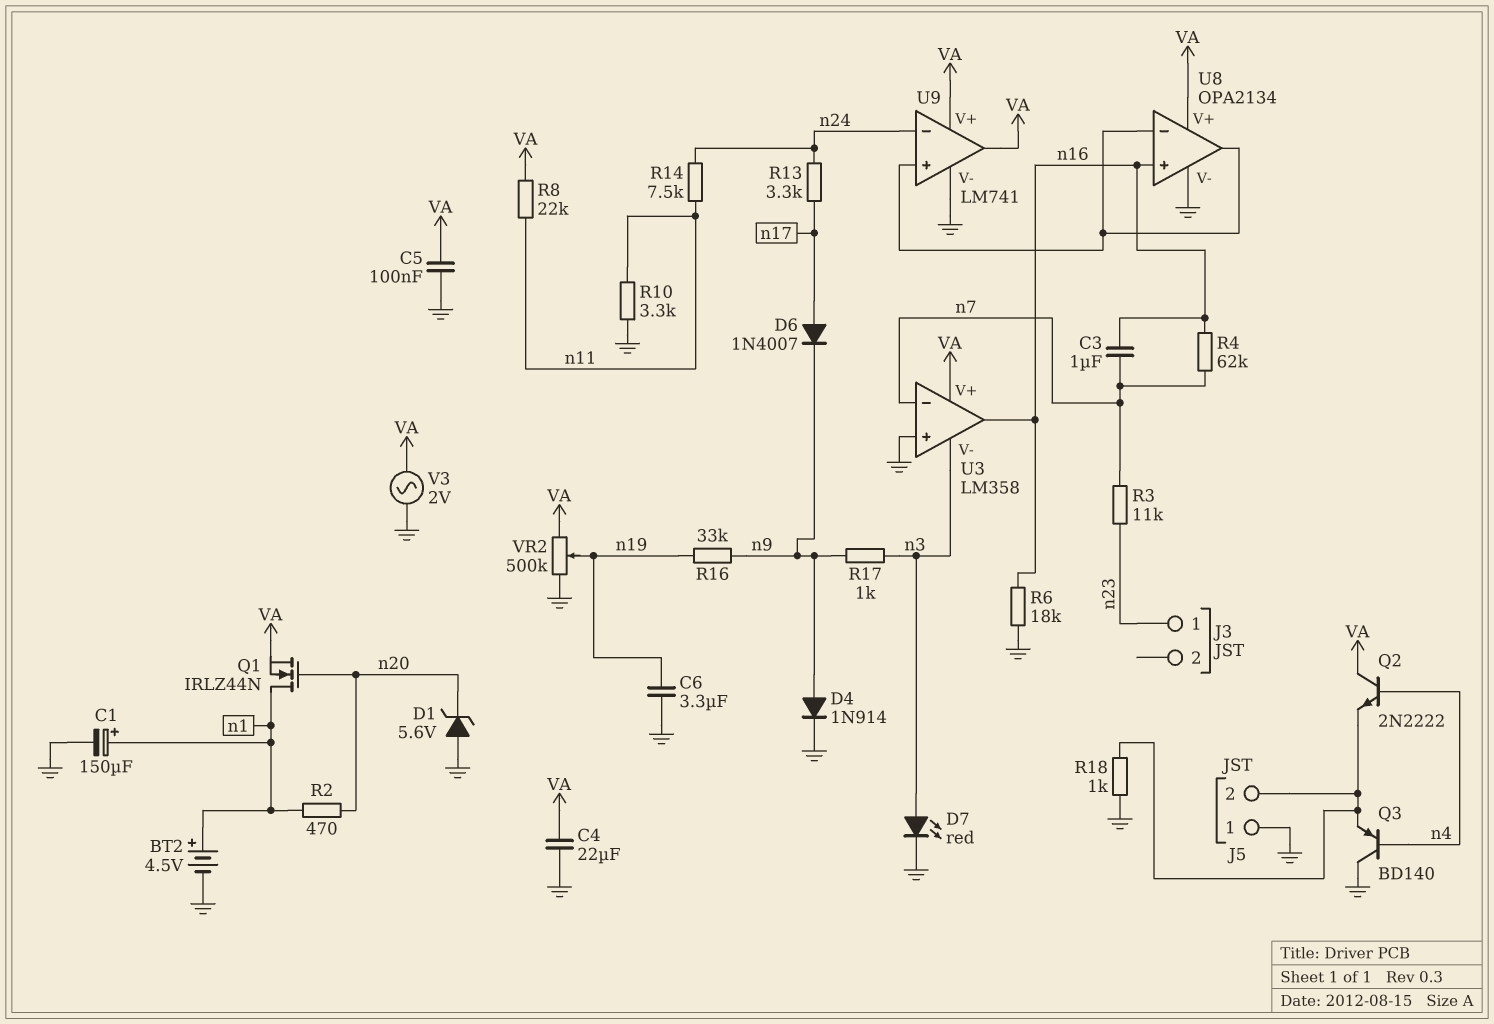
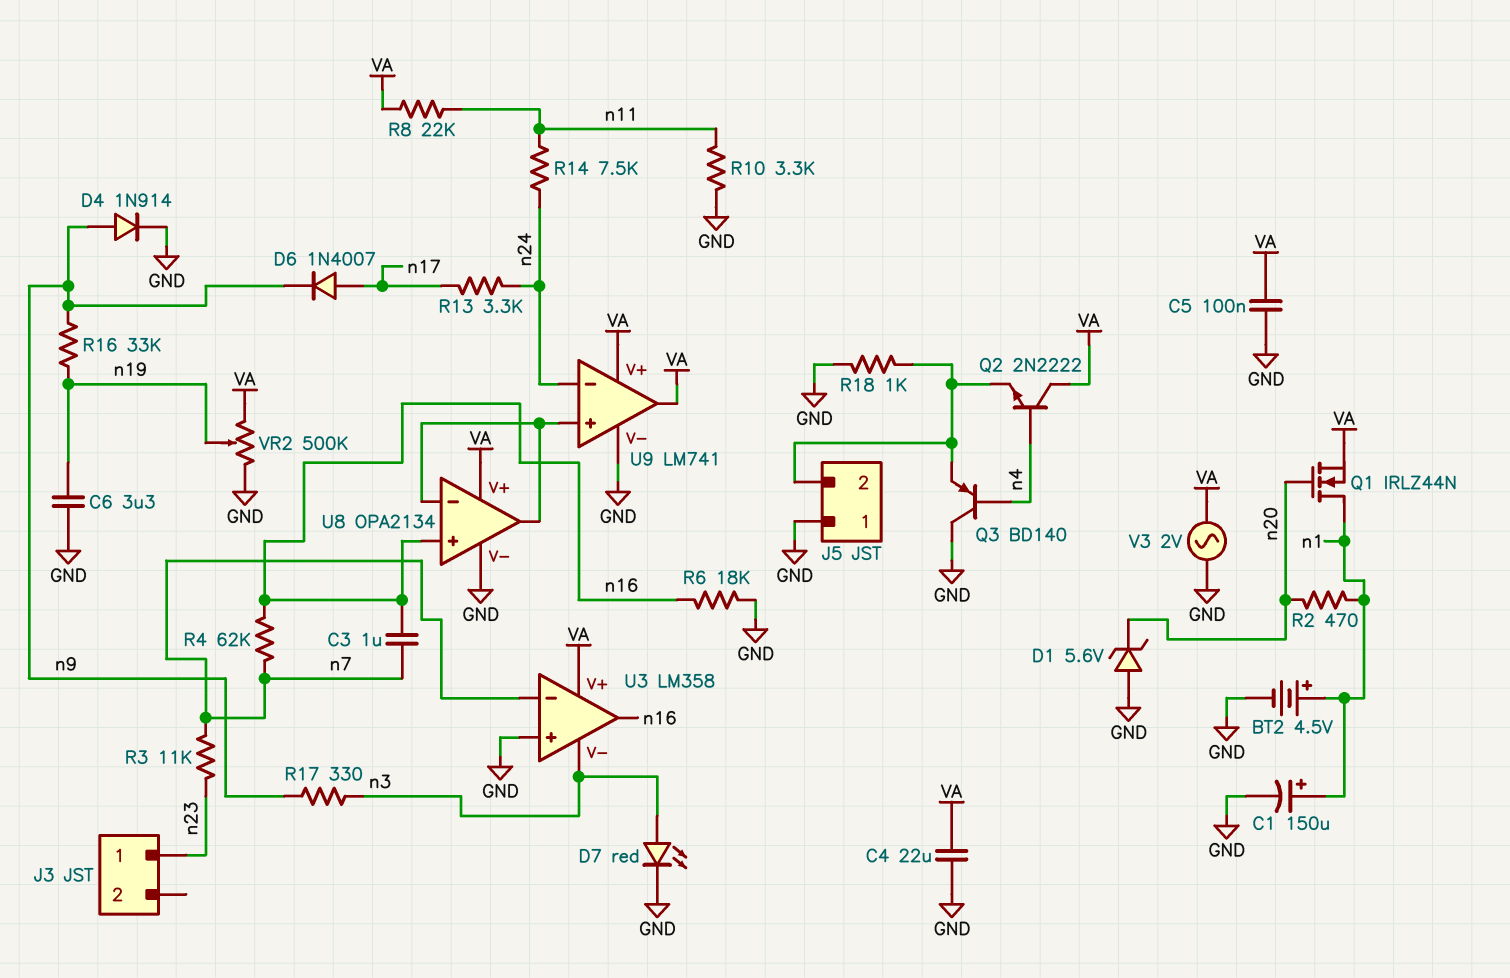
R17: 1k (n3, n9) -> 330 (n3, n9)

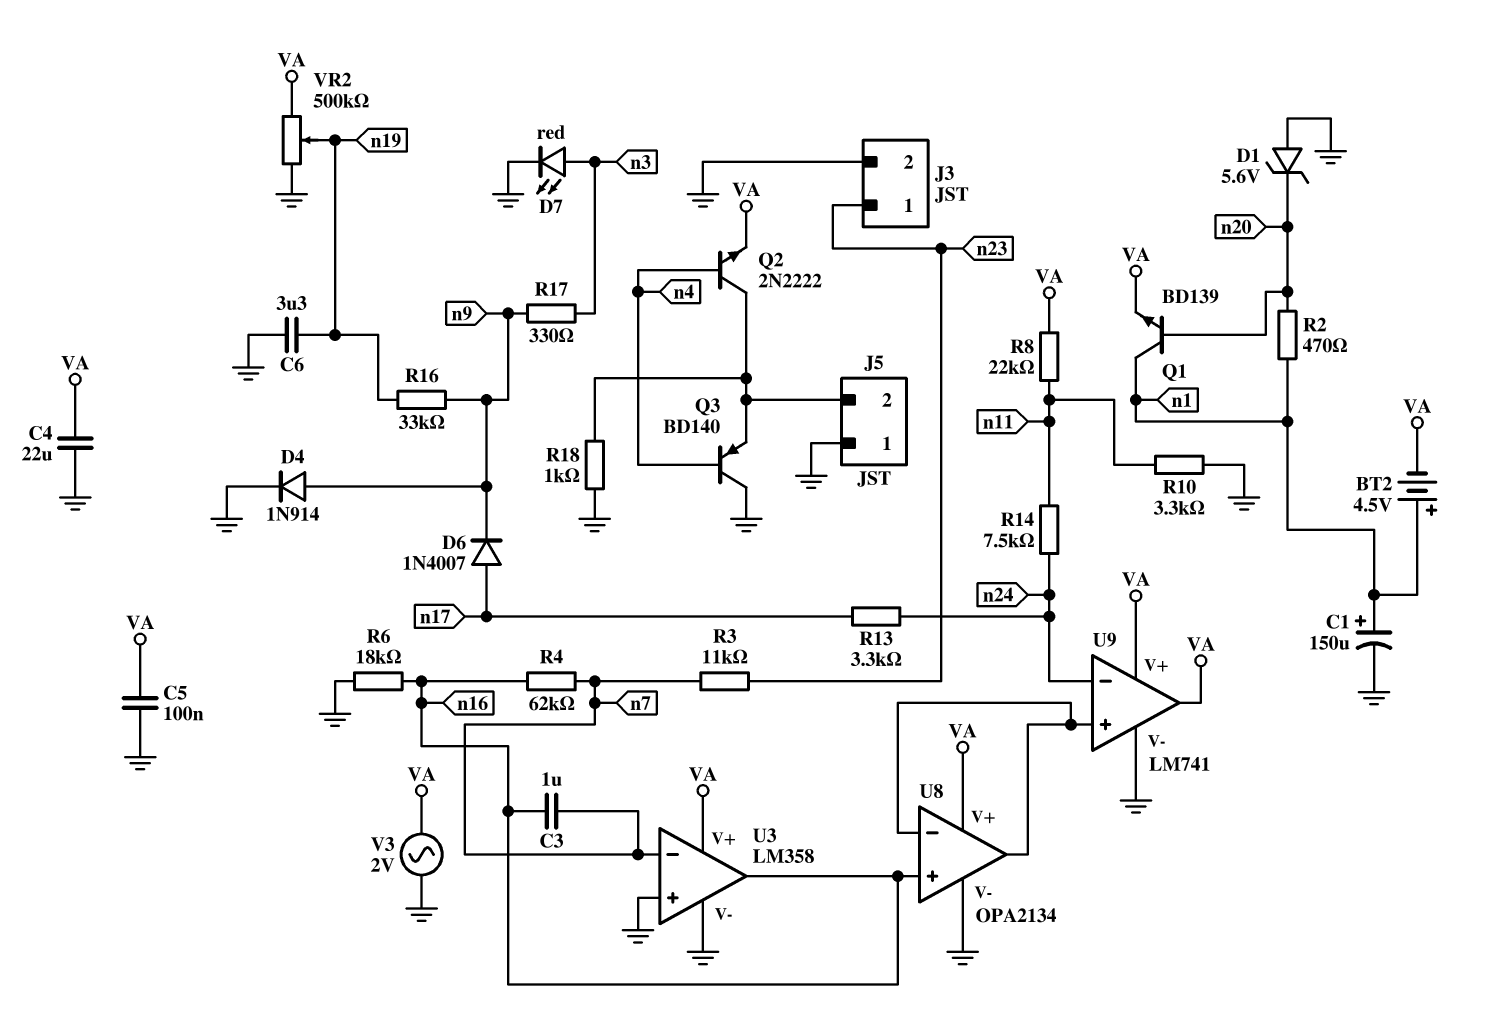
BT2: 4.5V (plus n1, minus GND) -> 4.5V (plus n1, minus VA)
J3 pin 2: none -> GND
Q1: NMOS IRLZ44N (G n20, D n1, S VA) -> NPN BD139 (B n20, C n1, E VA)
Q2: NPN 2N2222 (B n4, C VA, E J5/2) -> NPN 2N2222 (B n4, C J5/2, E VA)
U3 pin V-: n3 -> GND

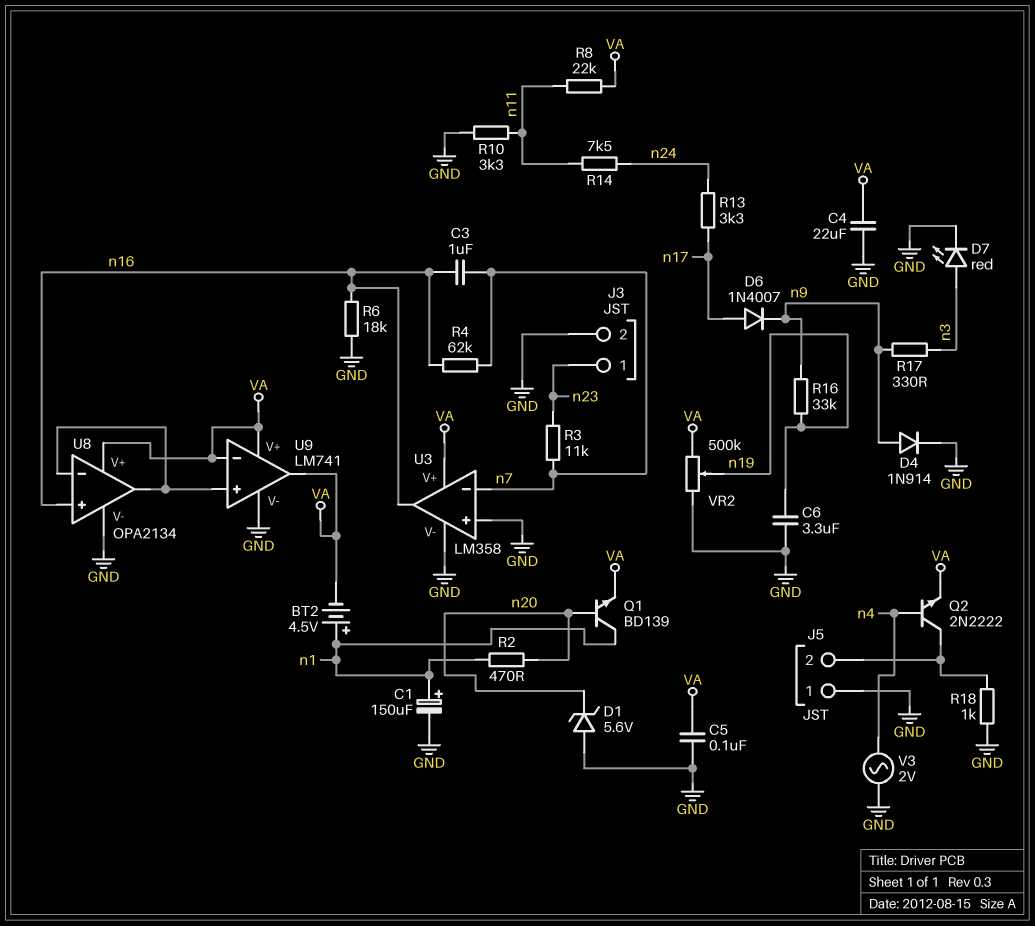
Q3: PNP BD140 (B n4, C GND, E J5/2) -> none
U9 pin in-: n24 -> VA
V3: AC 2V (GND, VA) -> AC 2V (GND, n4)

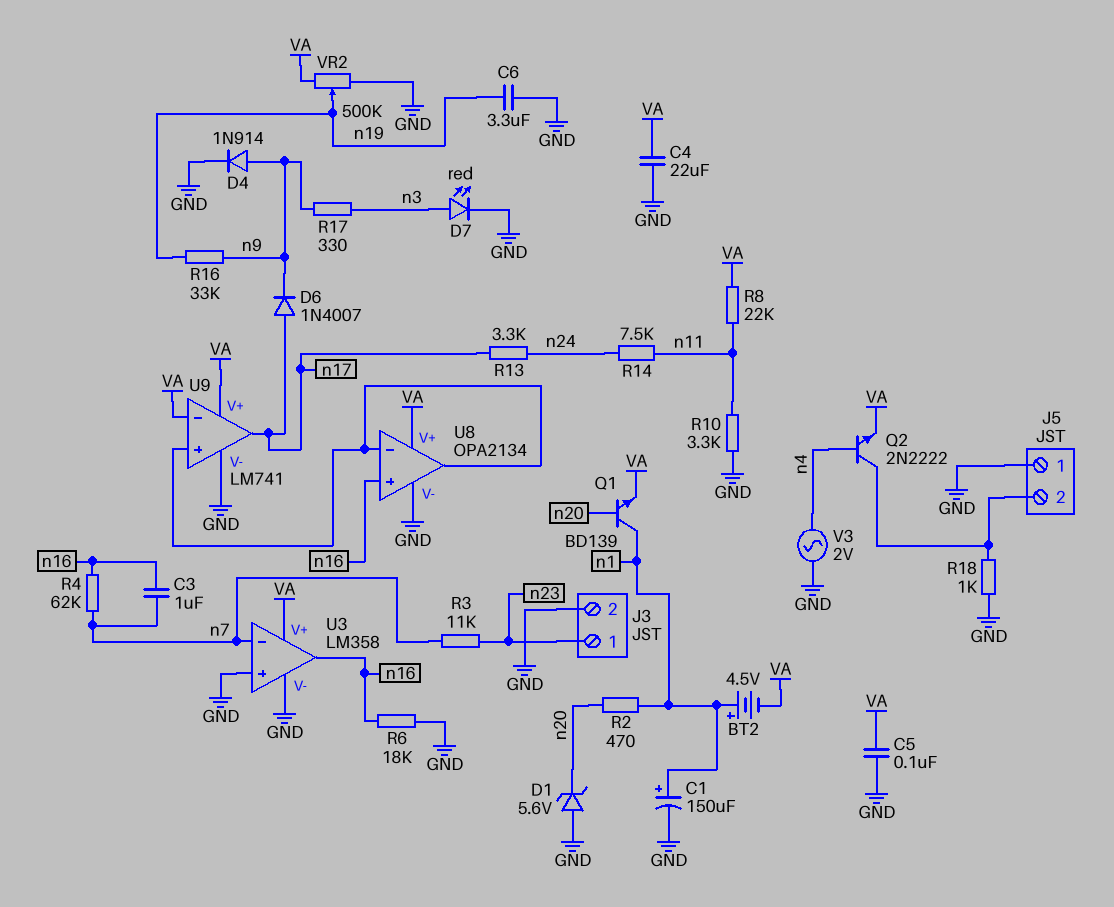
U9 pin out: VA -> n17

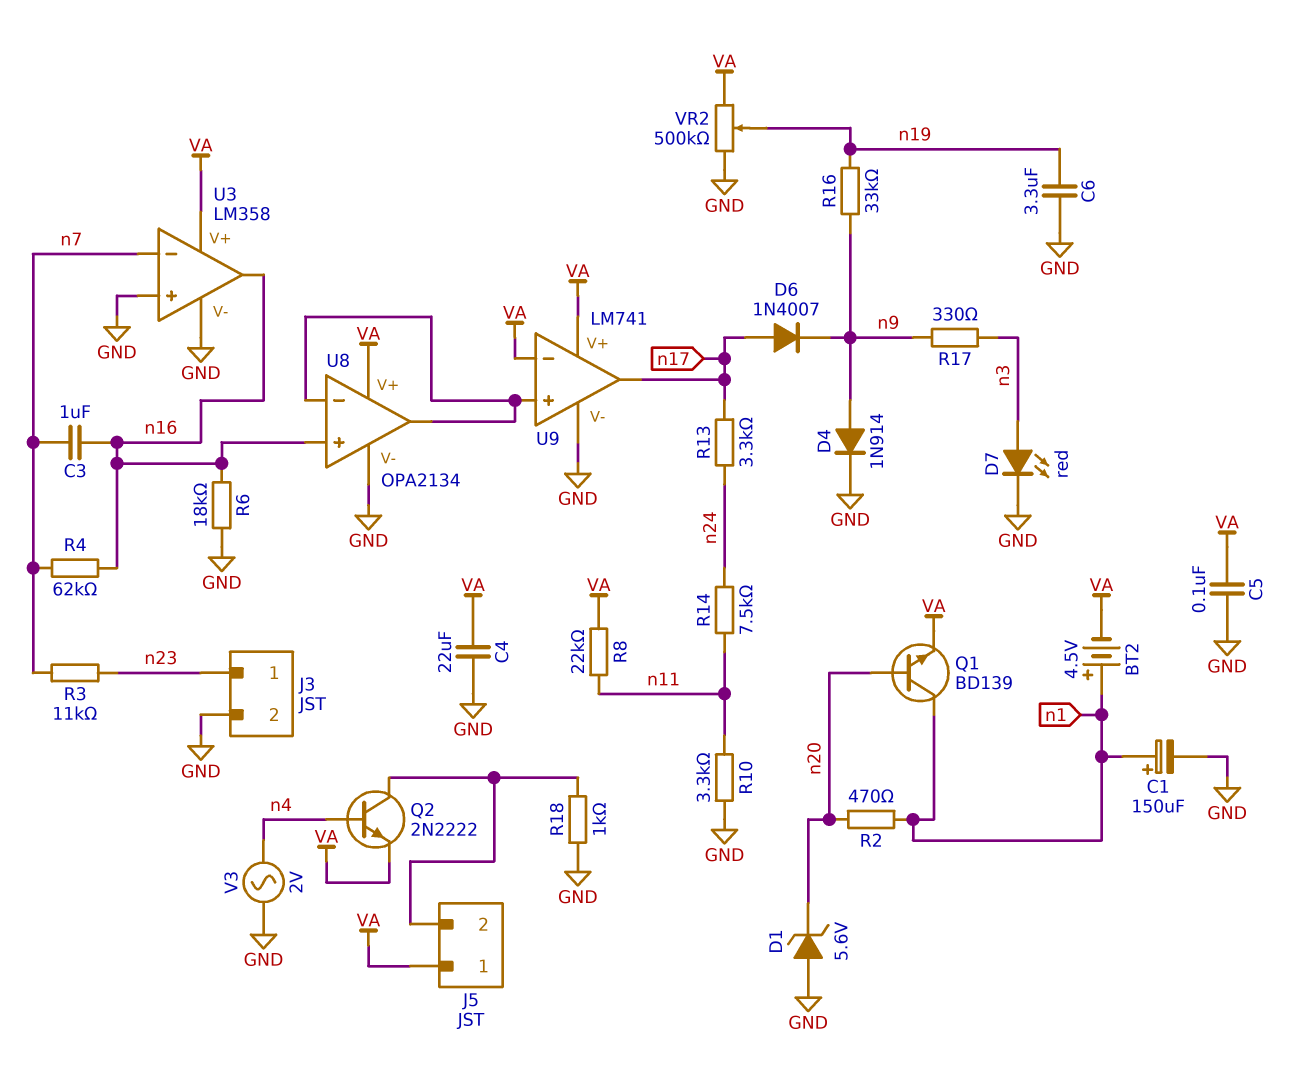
J5 pin 1: GND -> VA

